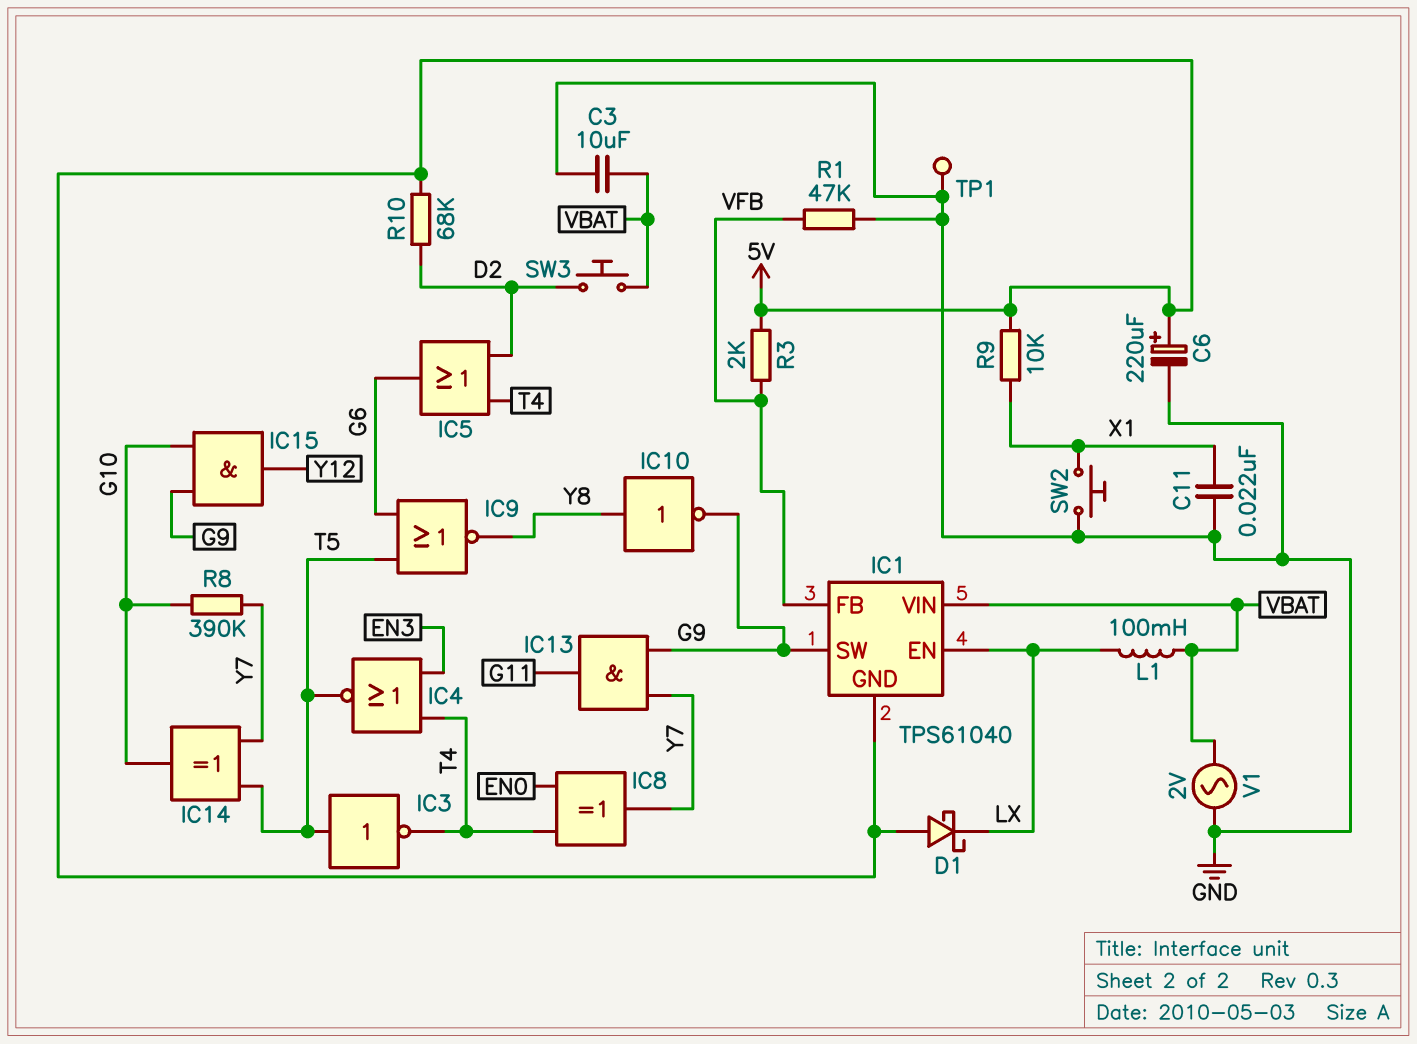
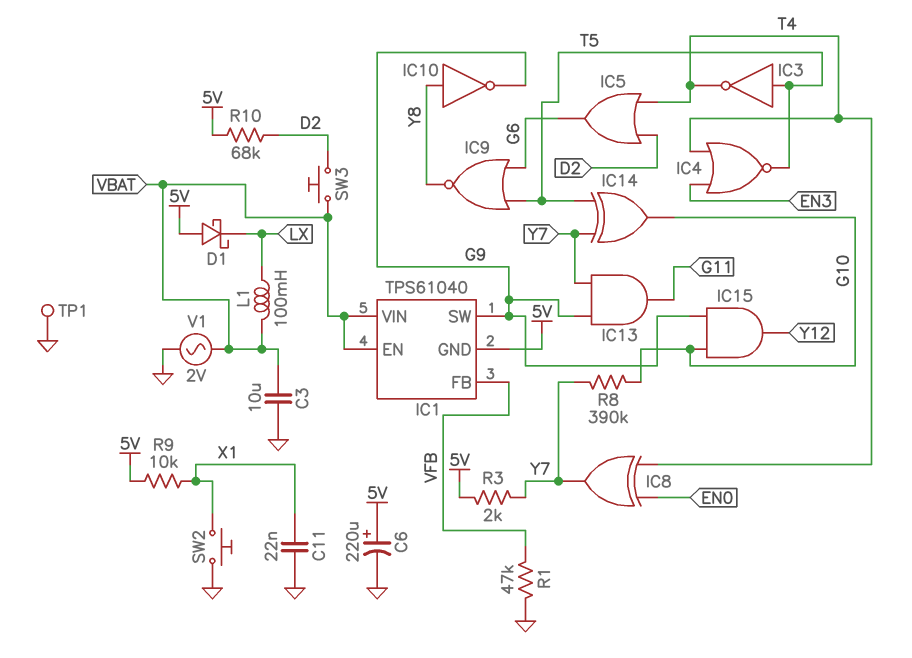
IC1 pin EN: LX -> VBAT
R3: 2k (5V, VFB) -> 2k (5V, Y7)

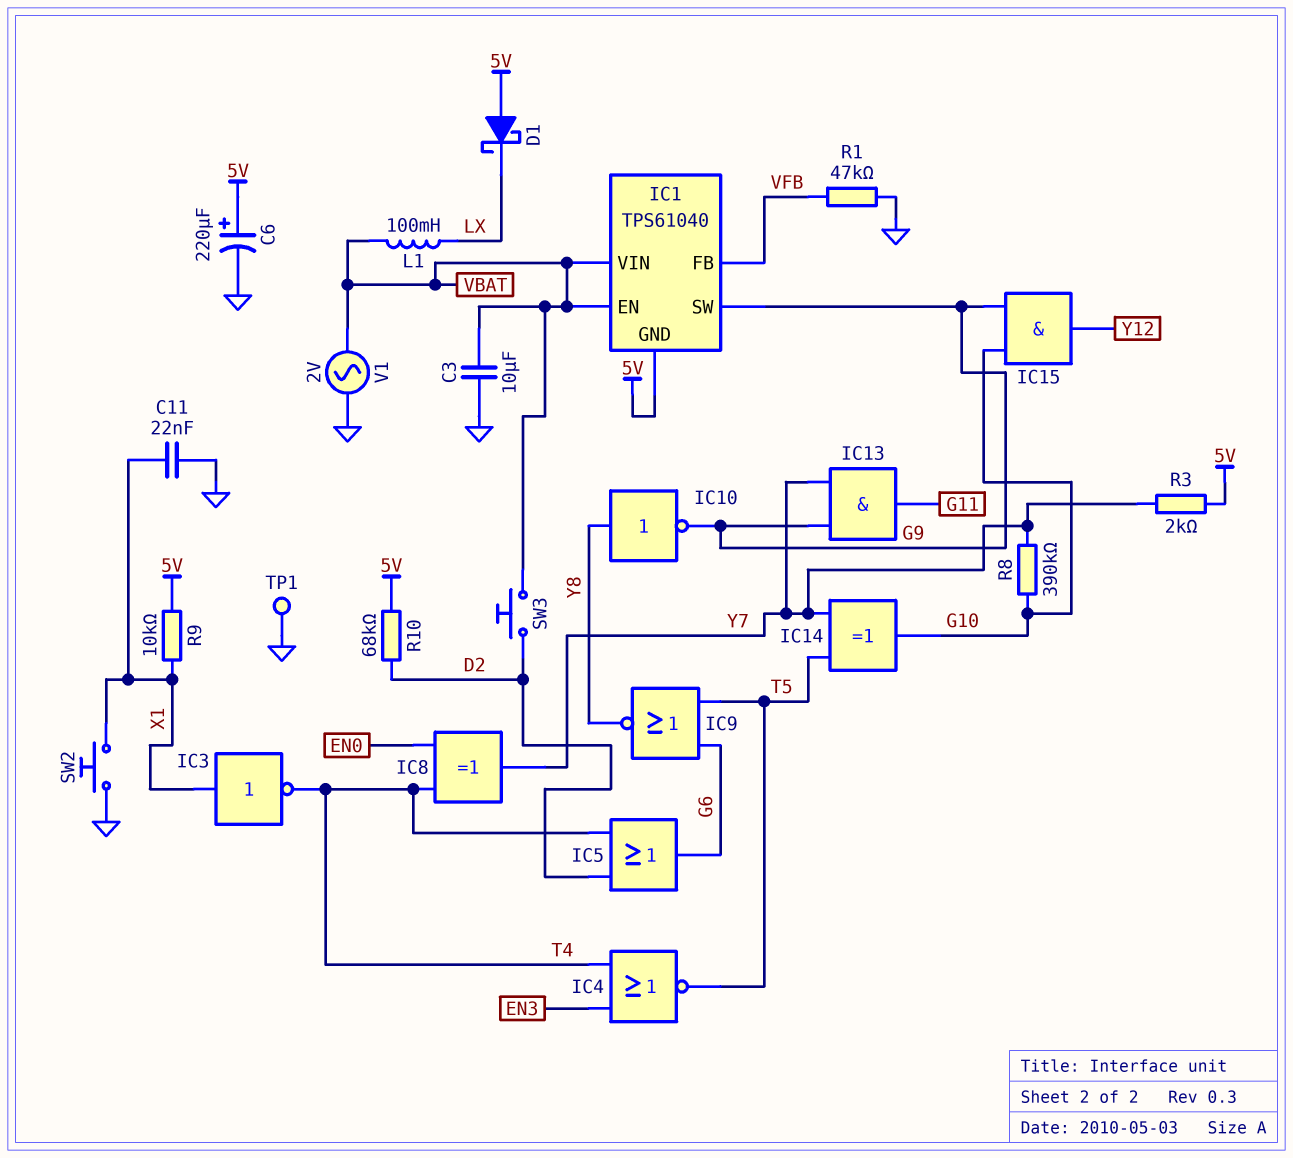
IC3: NOT (in T5, out T4) -> NOT (in X1, out T4)

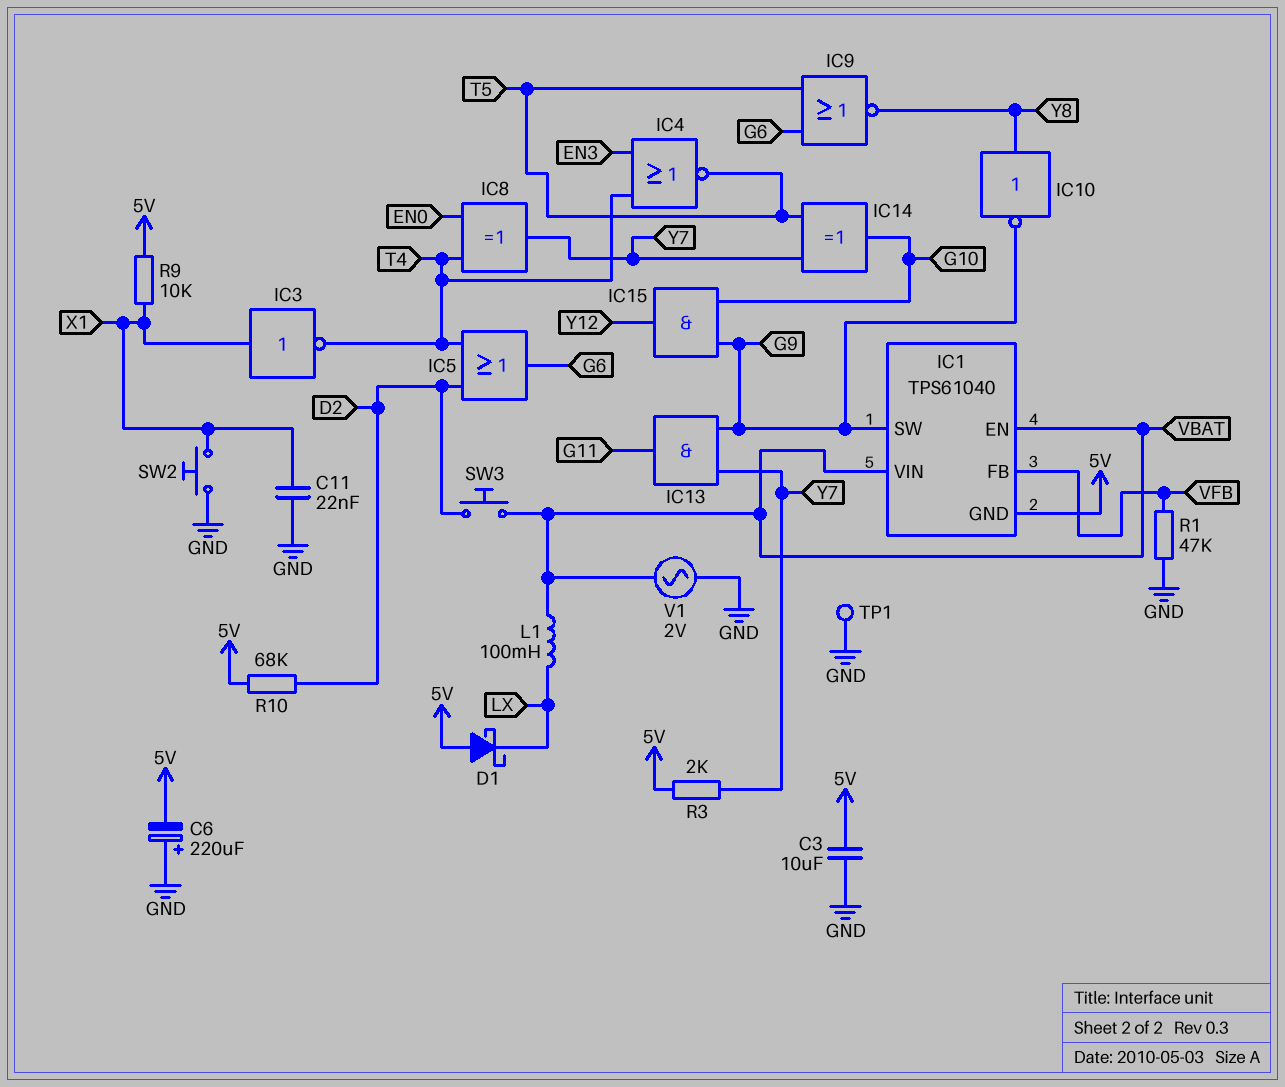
C3: 10uF (GND, VBAT) -> 10uF (5V, GND)
C6: 220uF (plus 5V, minus GND) -> 220uF (plus GND, minus 5V)
R8: 390k (G10, Y7) -> none

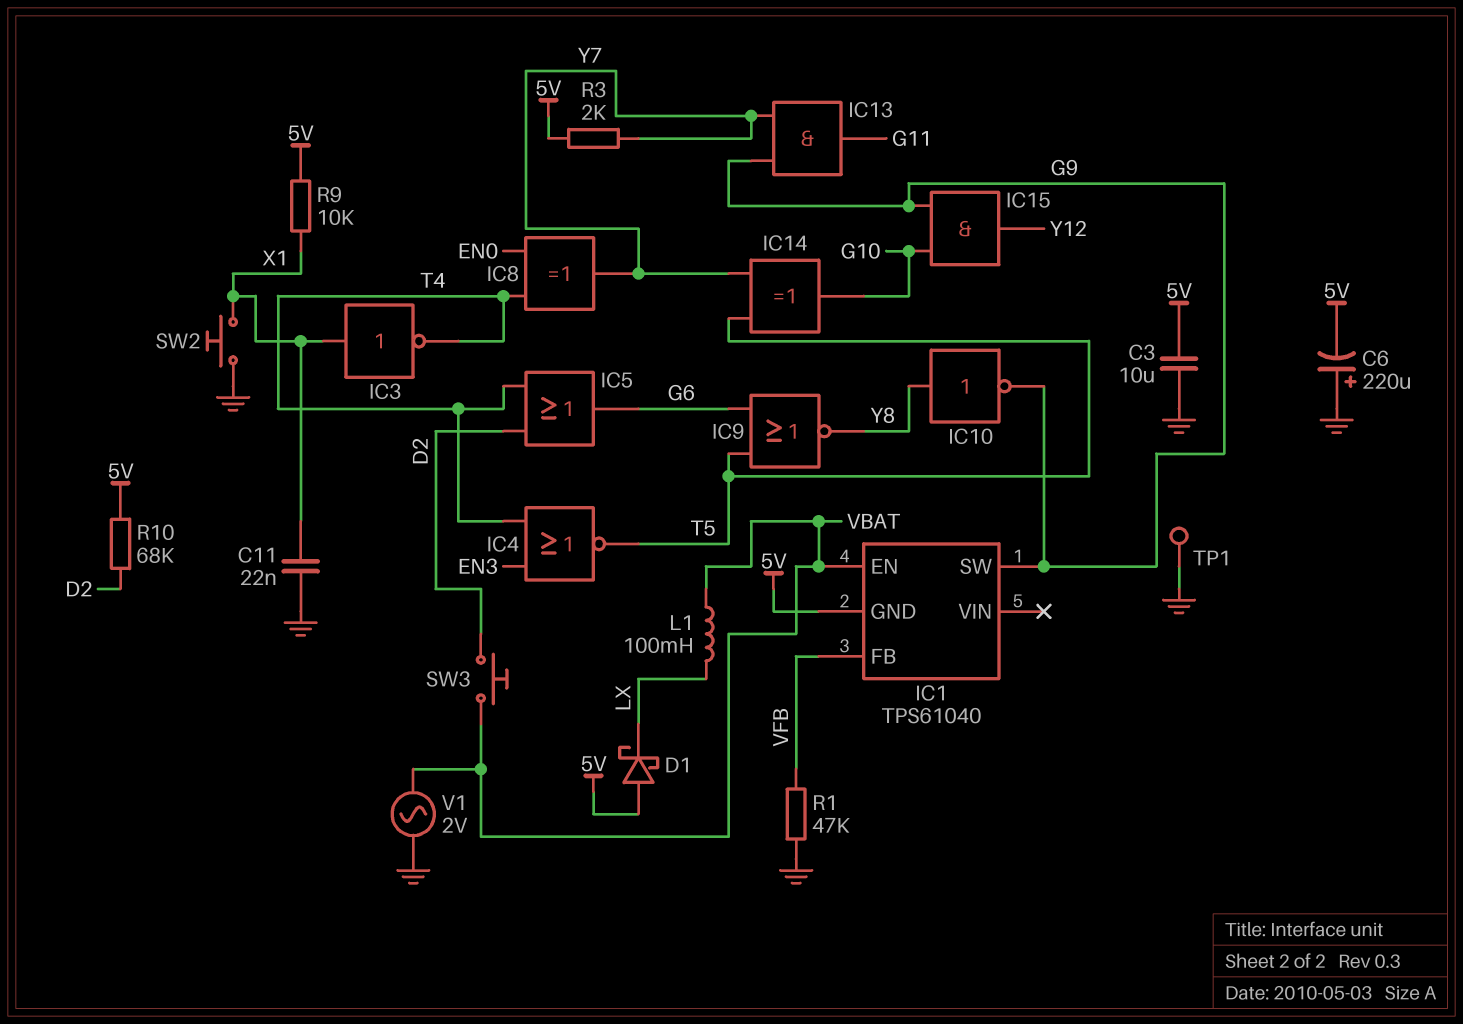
IC1 pin VIN: VBAT -> none

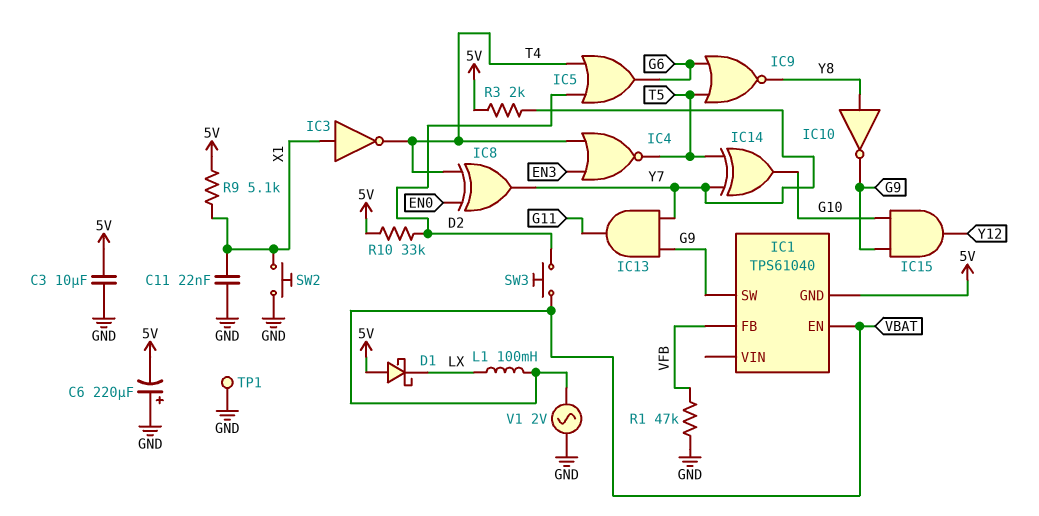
R9: 10k (5V, X1) -> 5.1k (5V, X1)
R10: 68k (5V, D2) -> 33k (5V, D2)

